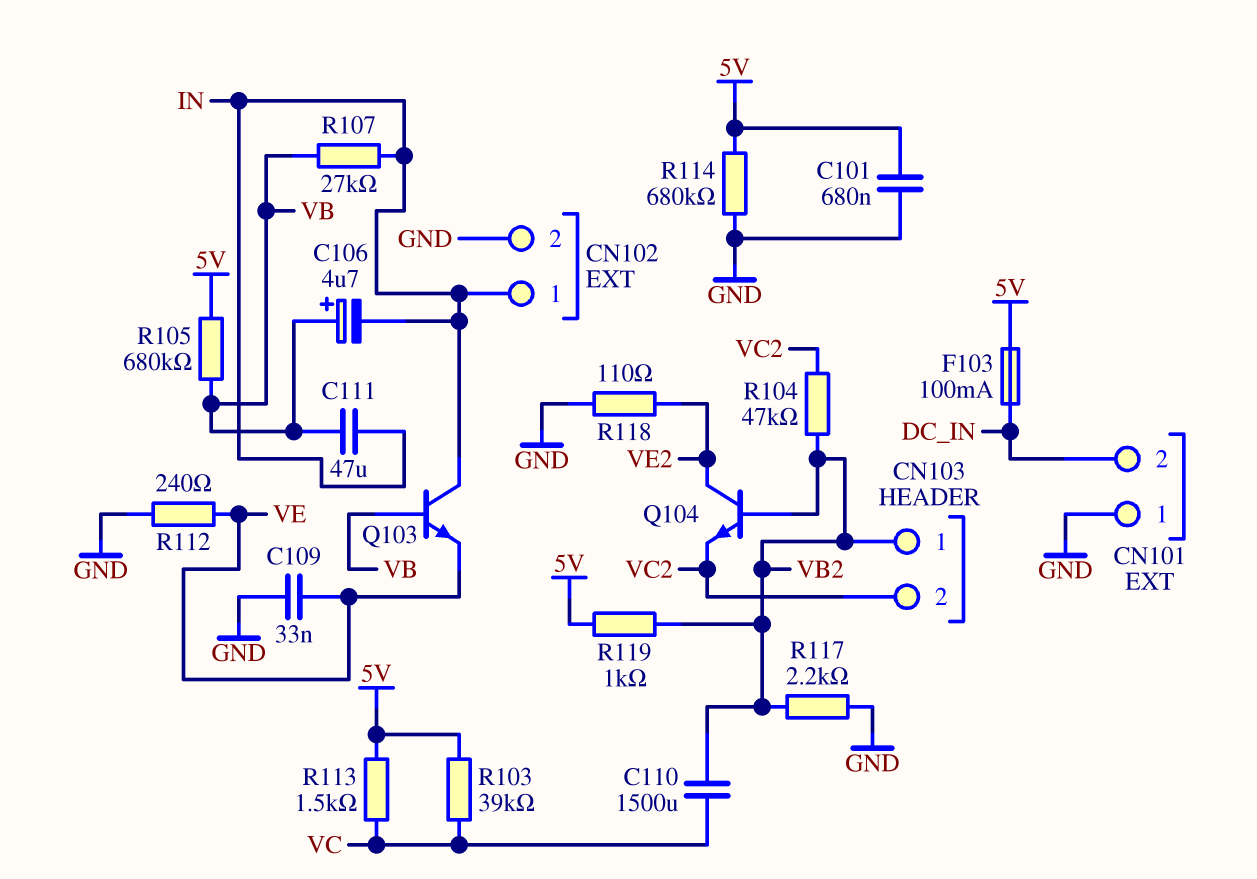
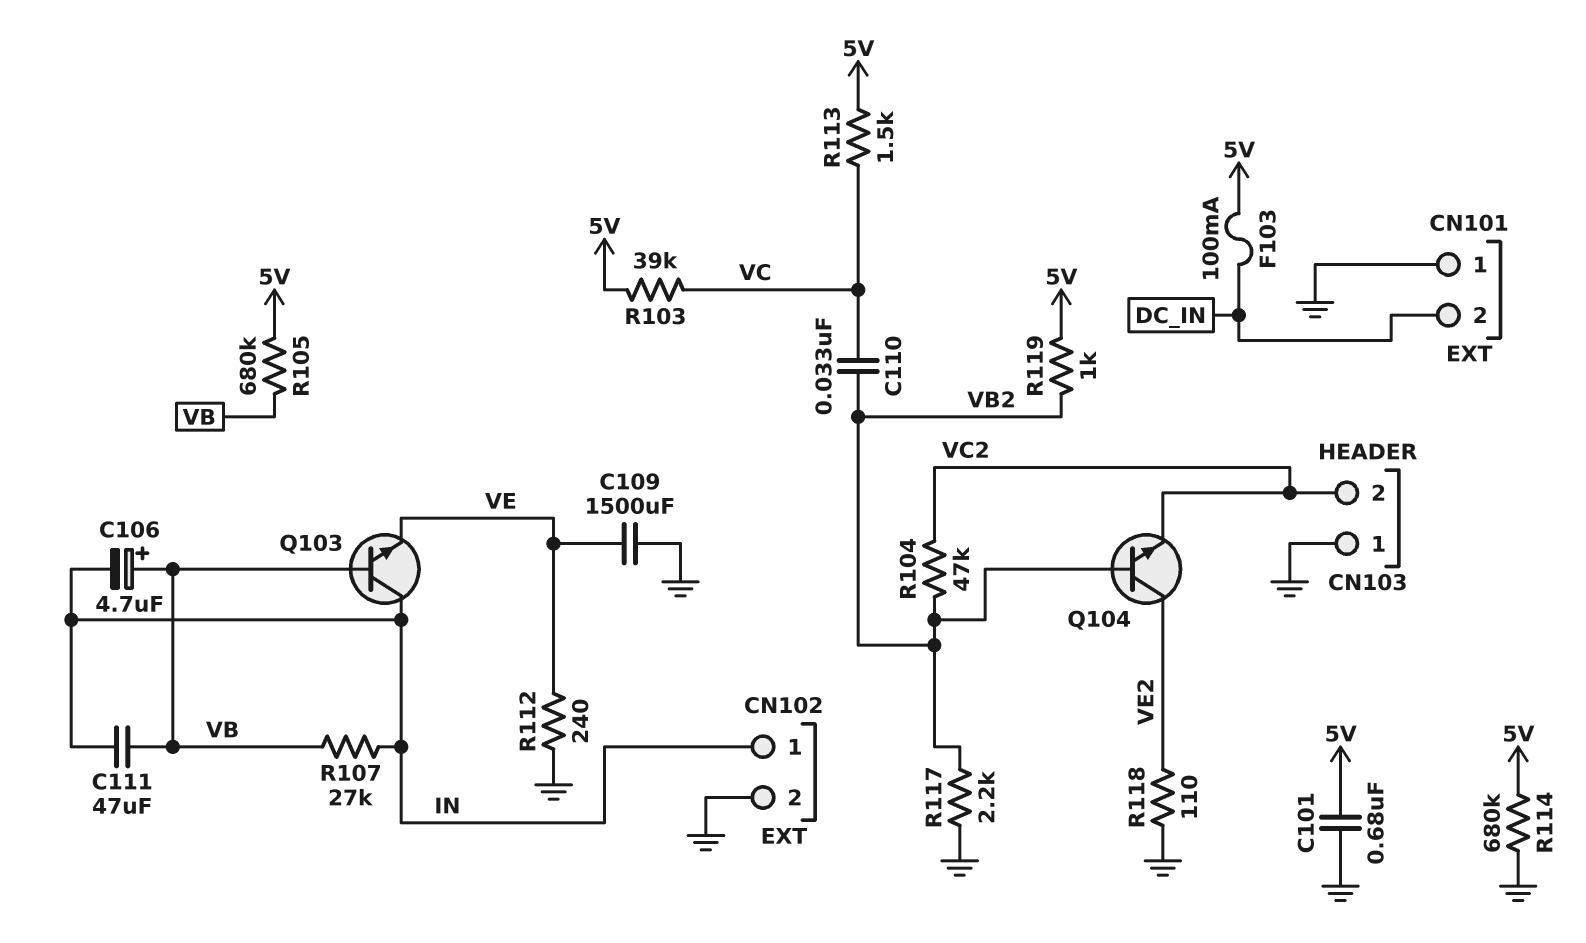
C109: 33nF (GND, VE) -> 1500uF (GND, VE)
C110: 1500uF (VB2, VC) -> 33nF (VB2, VC)
CN103 pin 1: VB2 -> GND

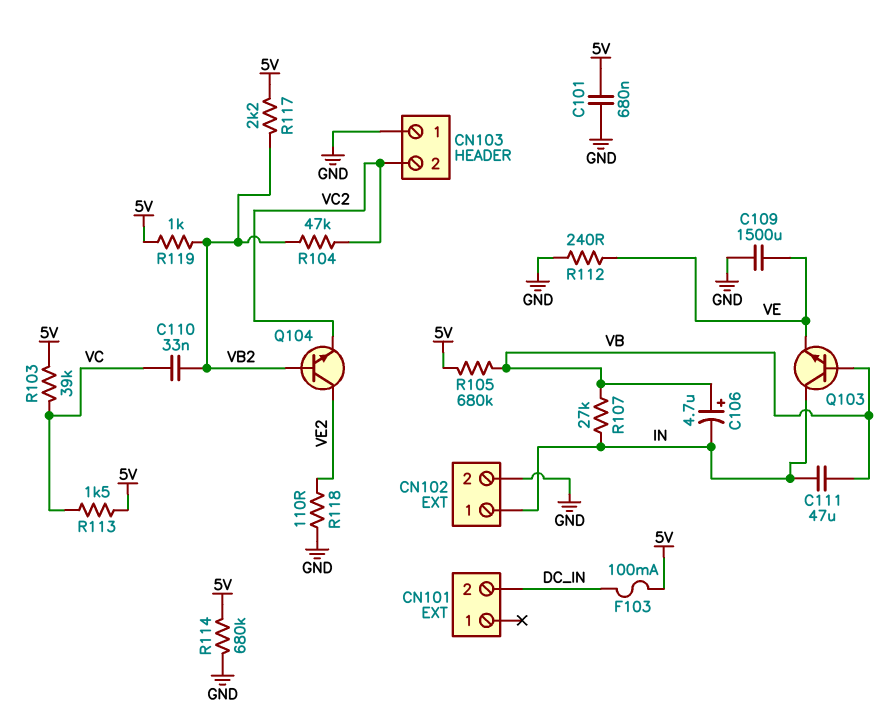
CN101 pin 1: GND -> none
R117: 2.2k (GND, VB2) -> 2.2k (5V, VB2)

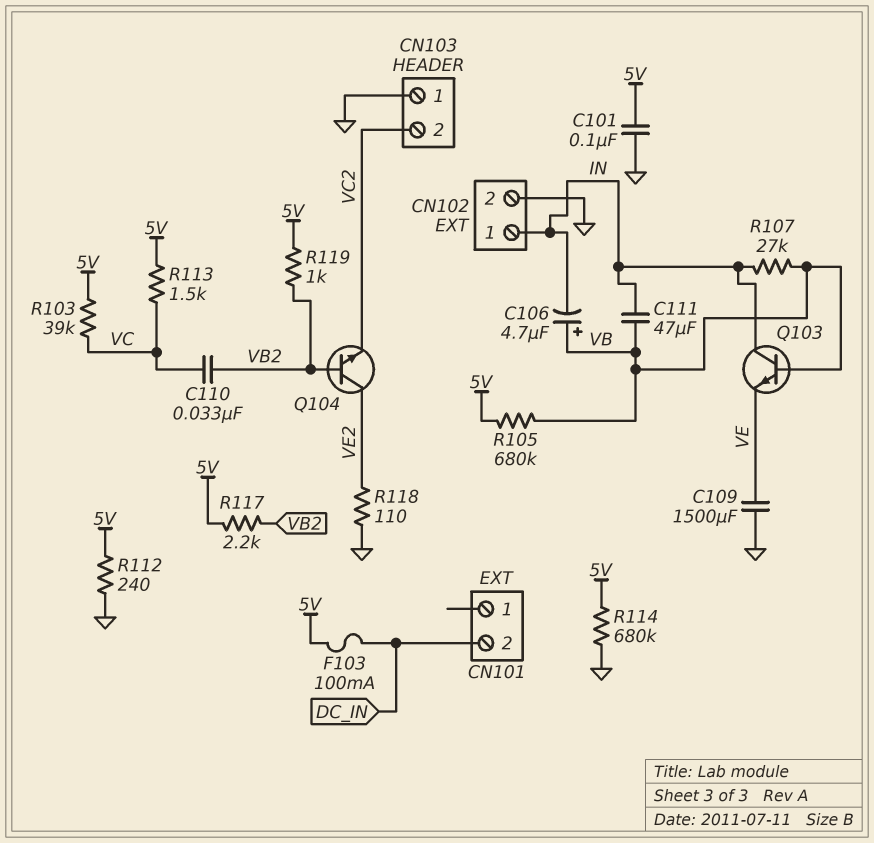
C101: 680nF (5V, GND) -> 100nF (5V, GND)
R104: 47k (VB2, VC2) -> none
R112: 240 (GND, VE) -> 240 (5V, GND)

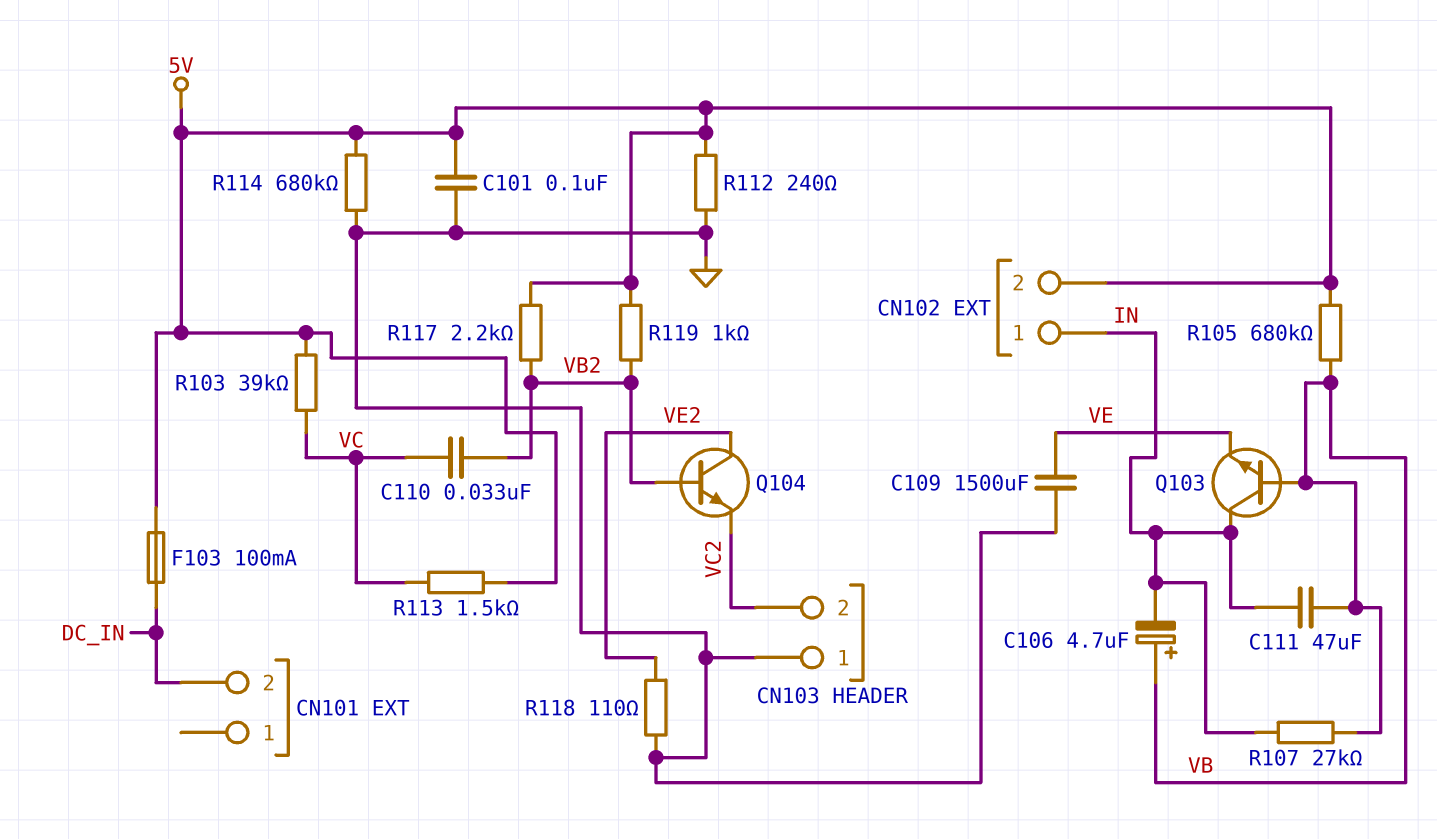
CN102 pin 2: GND -> 5V

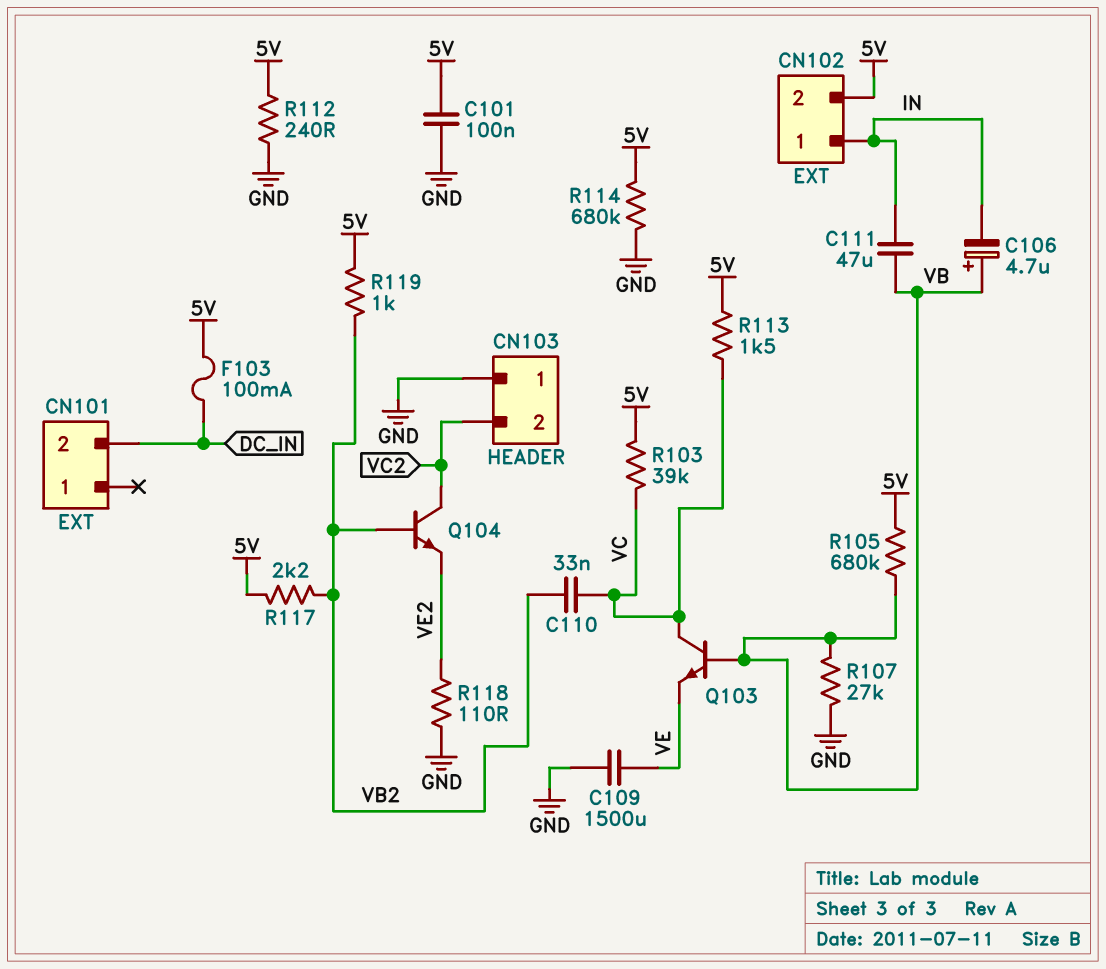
Q103: NPN (B VB, C IN, E VE) -> NPN (B VB, C VC, E VE)
Q104: NPN (B VB2, C VE2, E VC2) -> NPN (B VB2, C VC2, E VE2)
R107: 27k (IN, VB) -> 27k (GND, VB)

